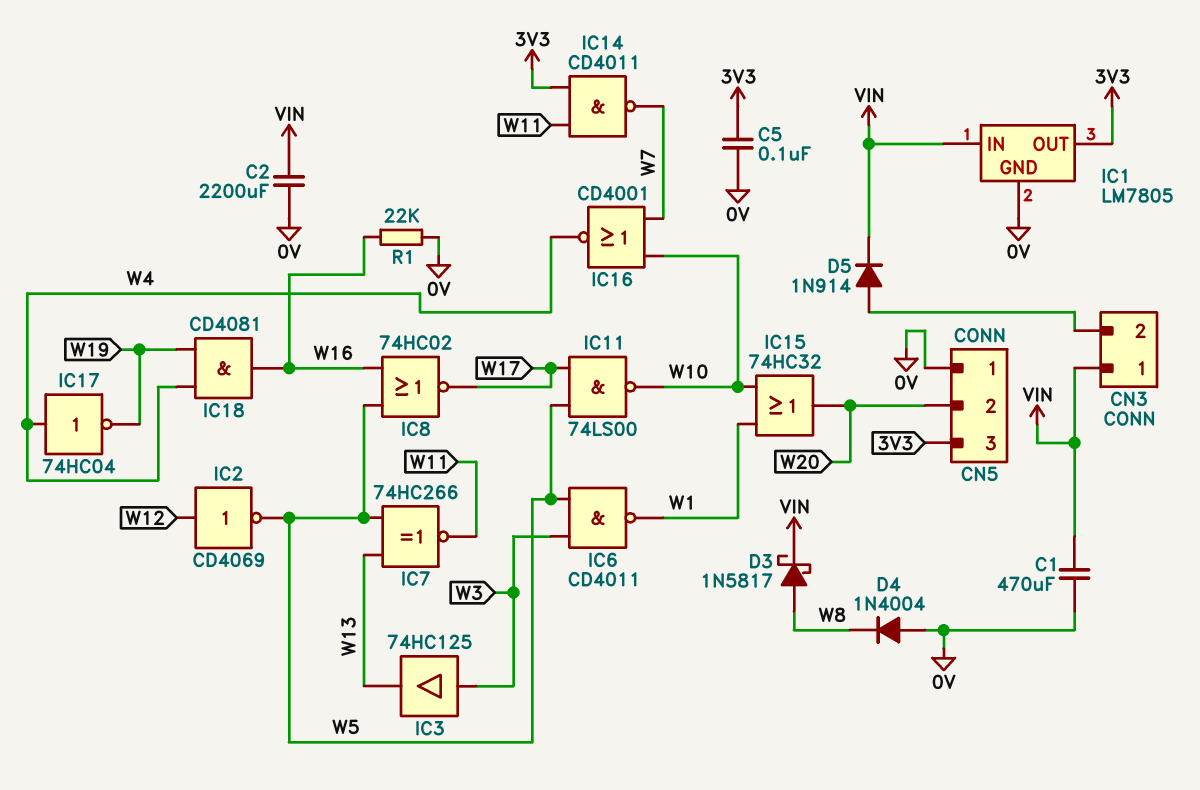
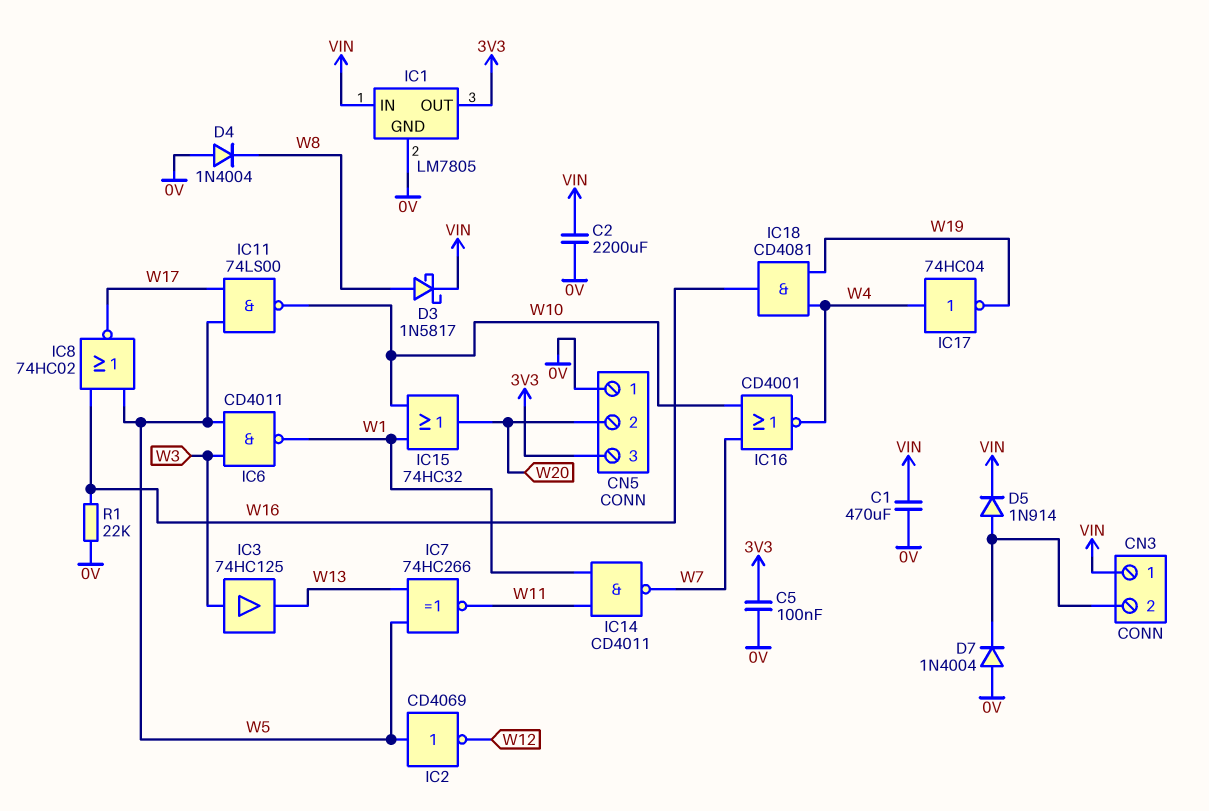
D7: none -> diode 1N4004 (A 0V, K CN3/2)
IC2: NOT CD4069 (in W12, out W5) -> NOT CD4069 (in W5, out W12)
IC14: NAND CD4011 (in 3V3, in W11, out W7) -> NAND CD4011 (in W1, in W11, out W7)

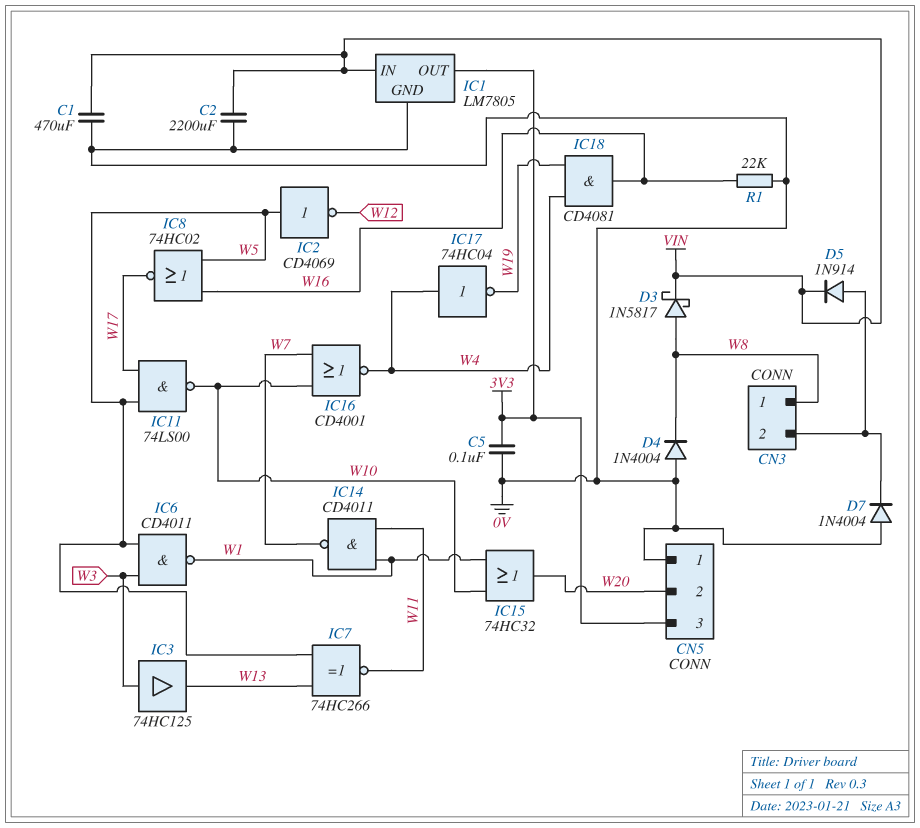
CN3 pin 1: VIN -> W8

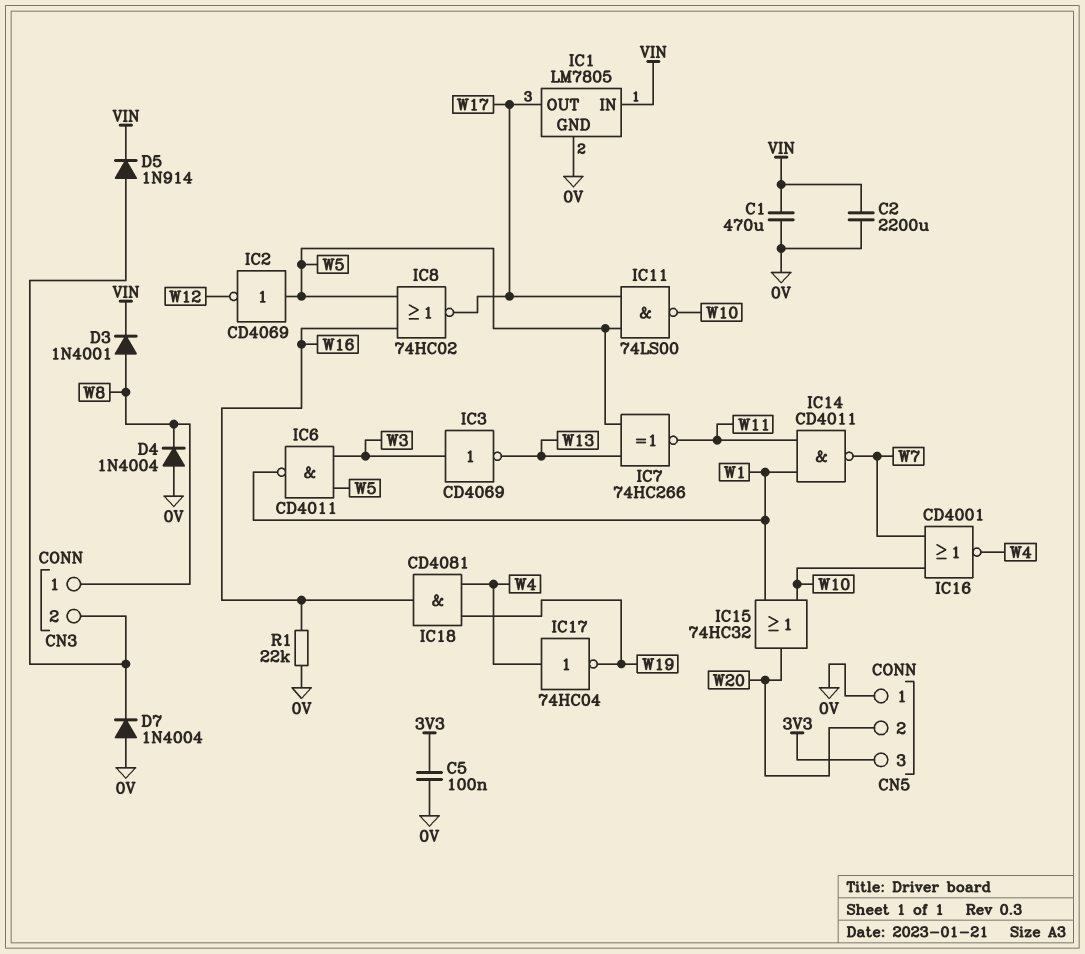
D3: schottky 1N5817 (A W8, K VIN) -> diode 1N4001 (A W8, K VIN)
IC1 pin OUT: 3V3 -> W17
IC3: buffer 74HC125 (in W3, out W13) -> NOT CD4069 (in W3, out W13)

